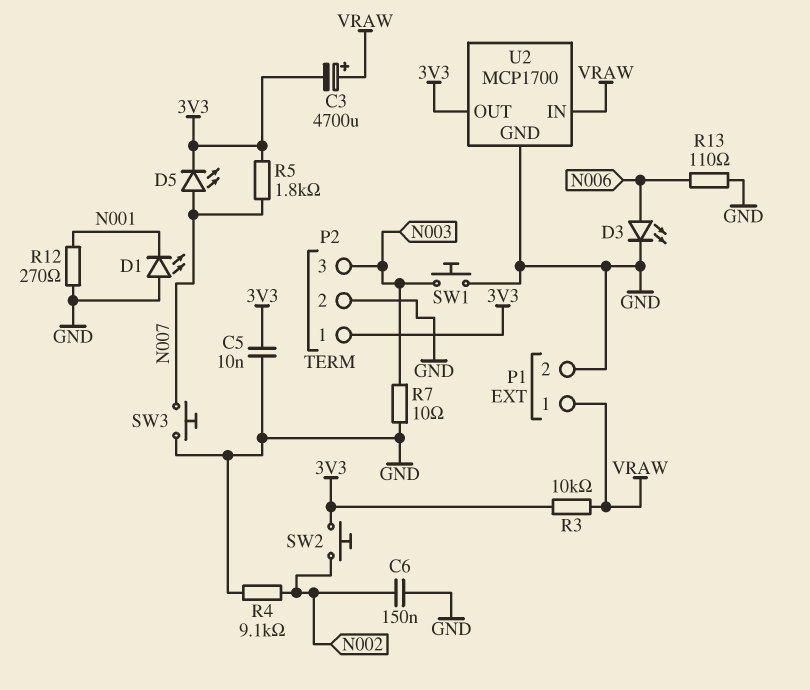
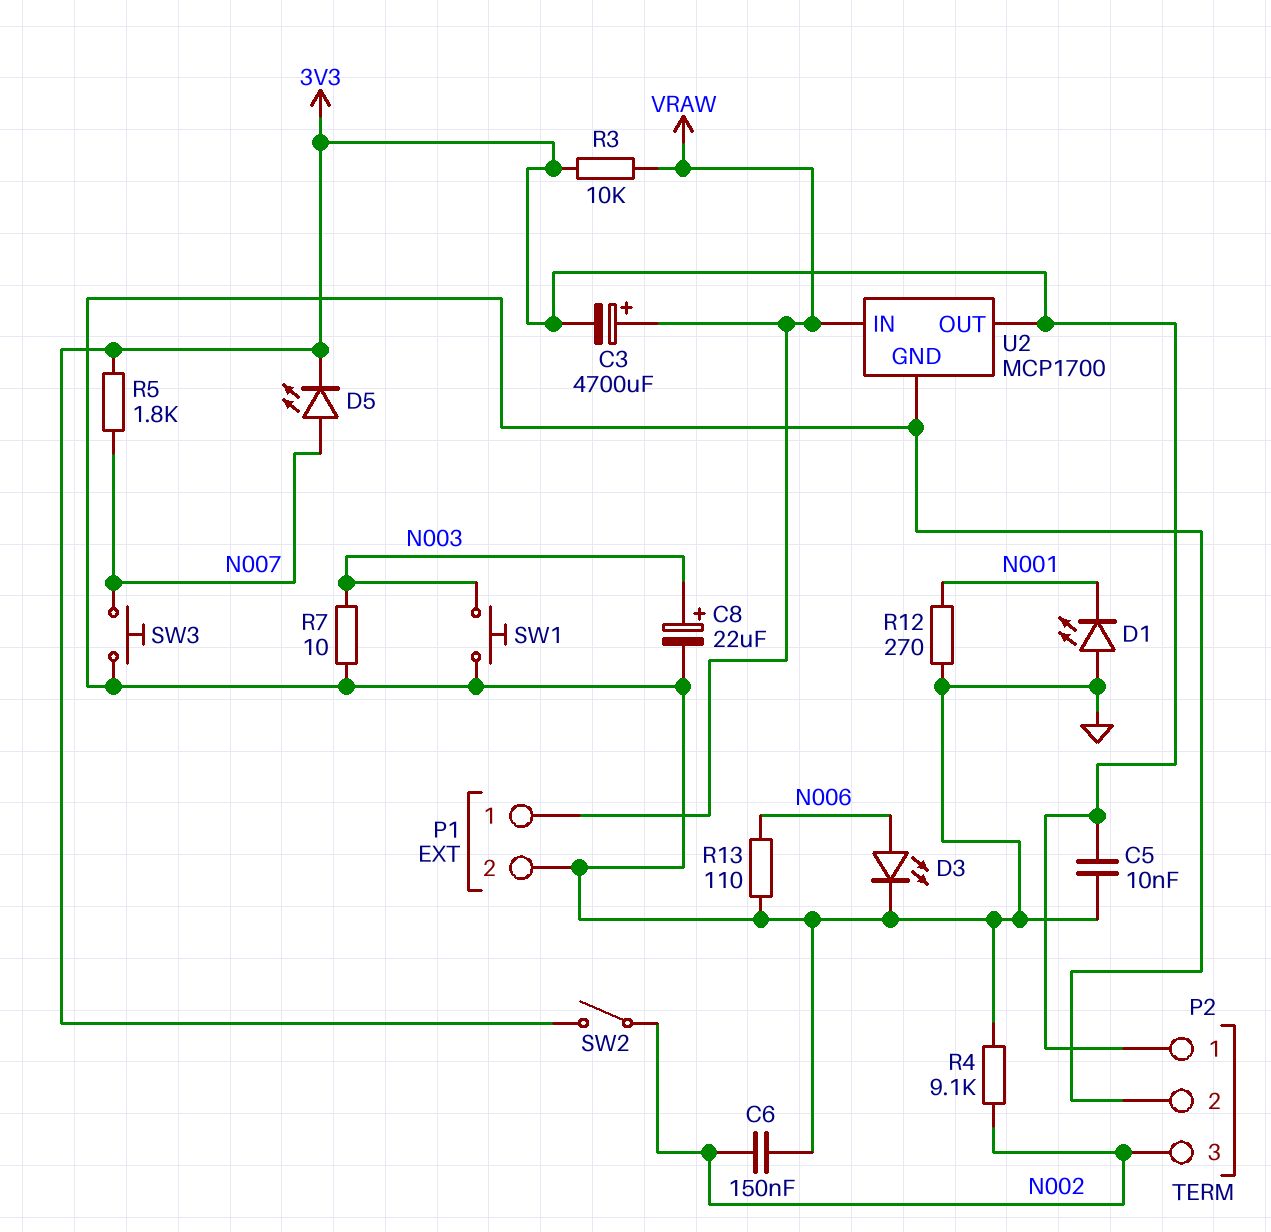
C8: none -> 22uF (plus N003, minus GND)
P2 pin 3: N003 -> N002
SW2: button (3V3, N002) -> switch (3V3, N002)

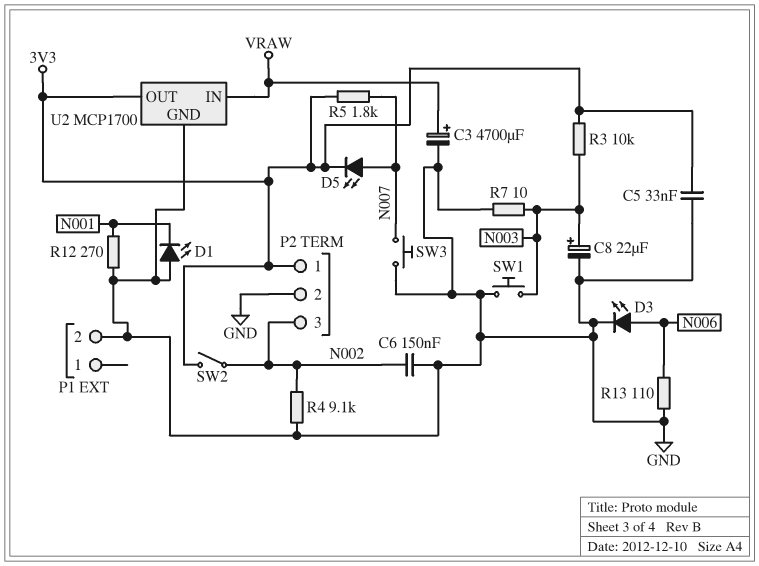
C3: 4700uF (plus VRAW, minus 3V3) -> 4700uF (plus VRAW, minus GND)
C5: 10nF (3V3, GND) -> 33nF (3V3, GND)
P1 pin 1: VRAW -> none
R3: 10k (3V3, VRAW) -> 10k (3V3, N003)

